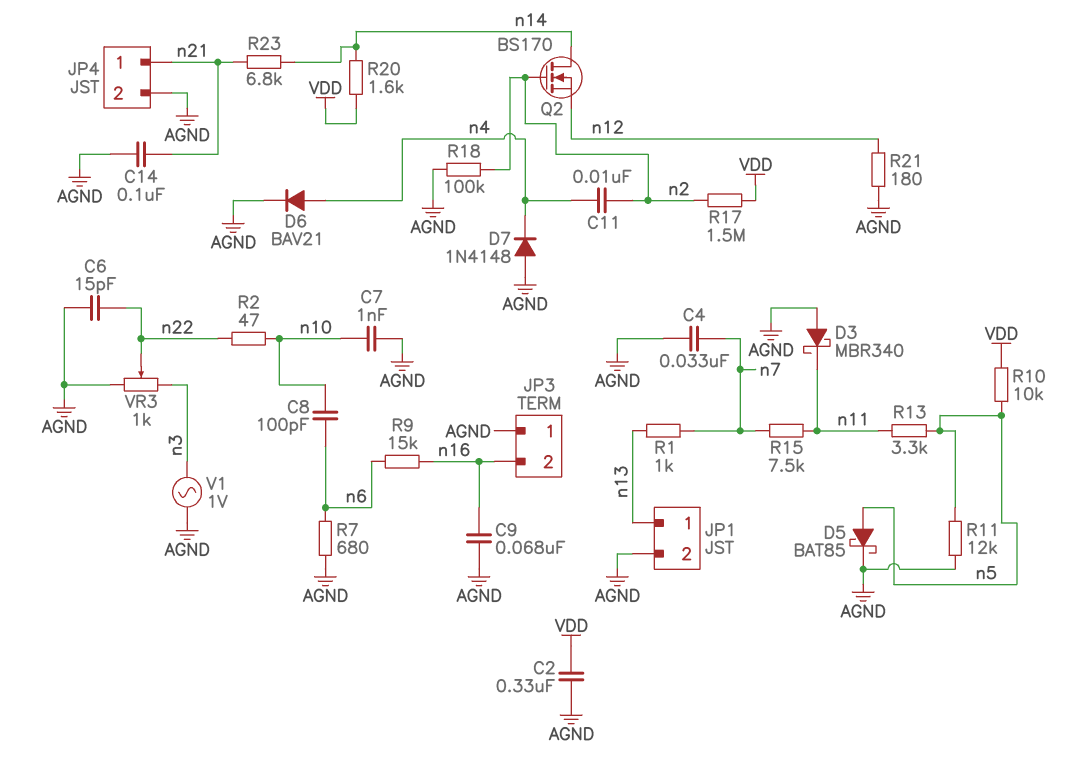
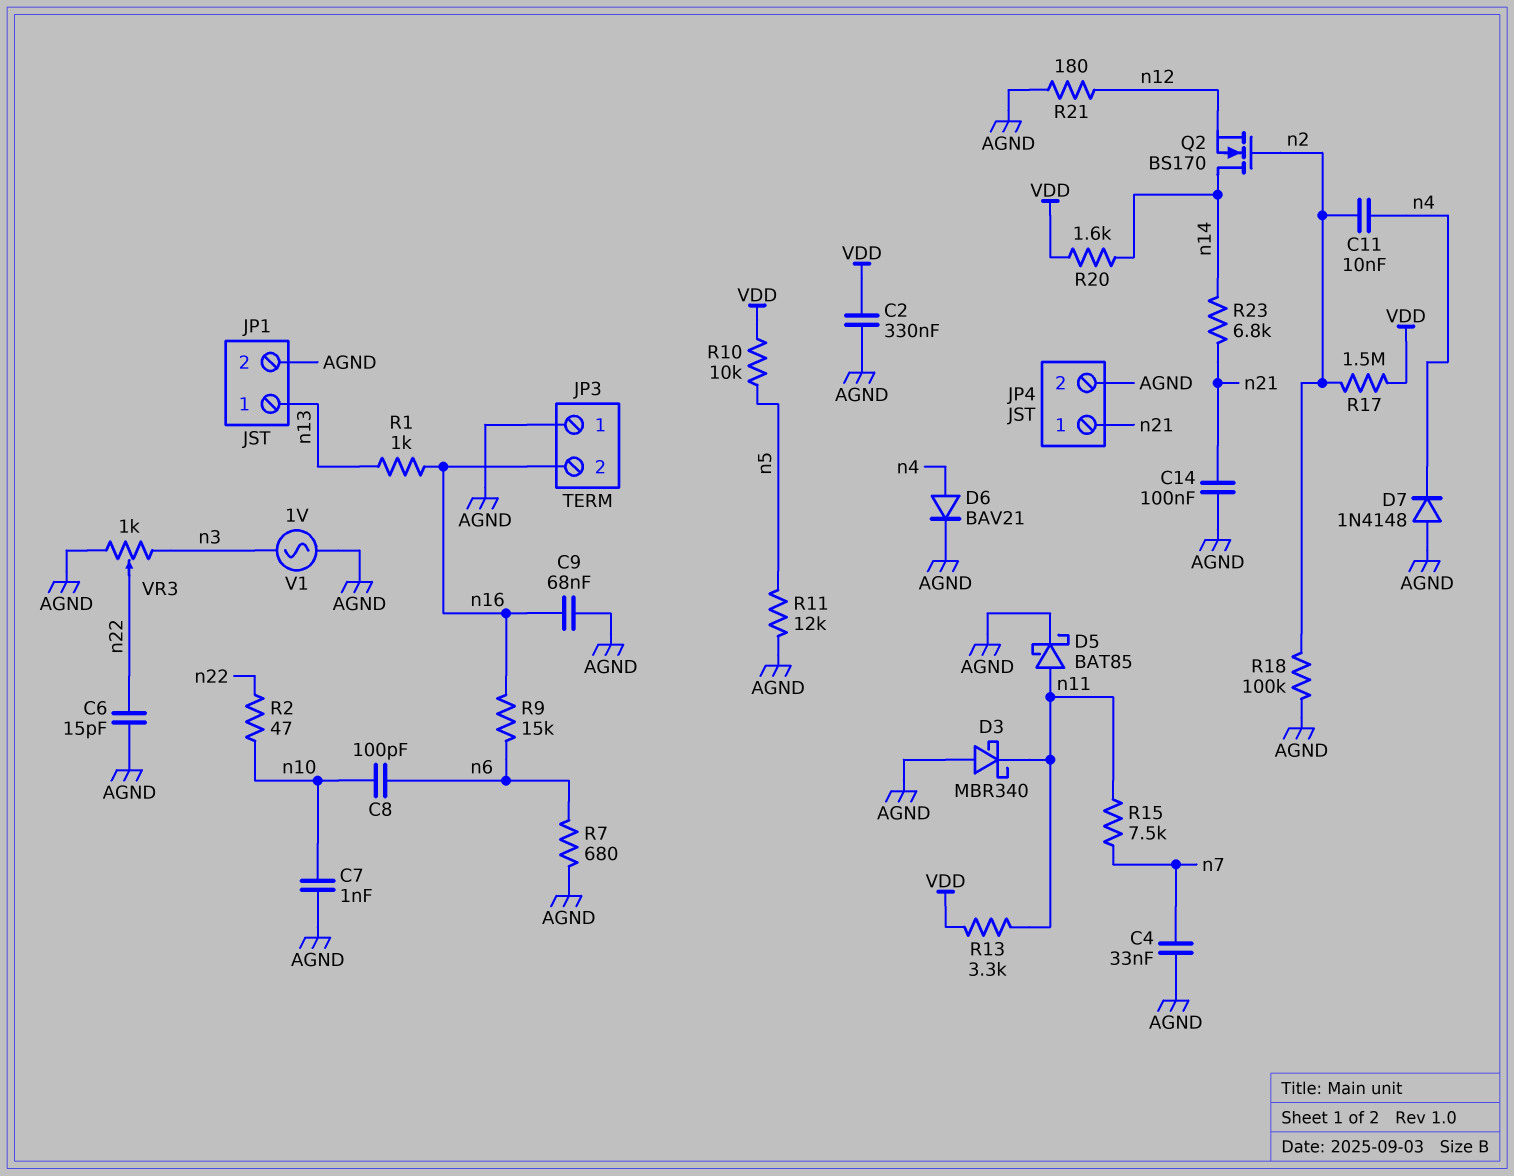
D5: schottky BAT85 (A n5, K AGND) -> schottky BAT85 (A n11, K AGND)
R1: 1k (n7, n13) -> 1k (n13, n16)
R13: 3.3k (n5, n11) -> 3.3k (VDD, n11)

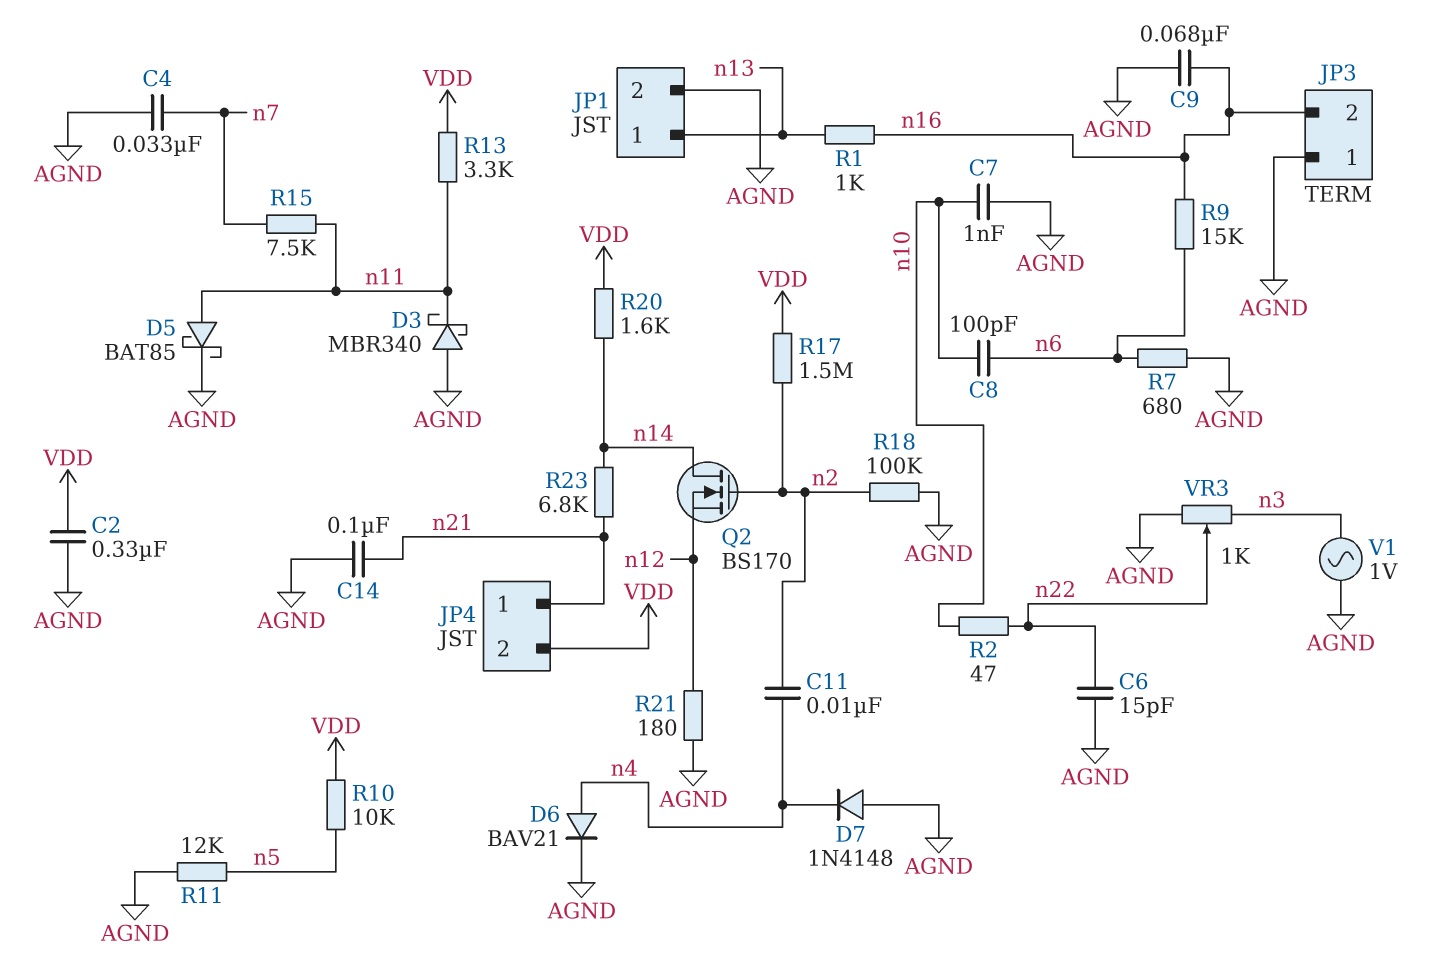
JP4 pin 2: AGND -> VDD

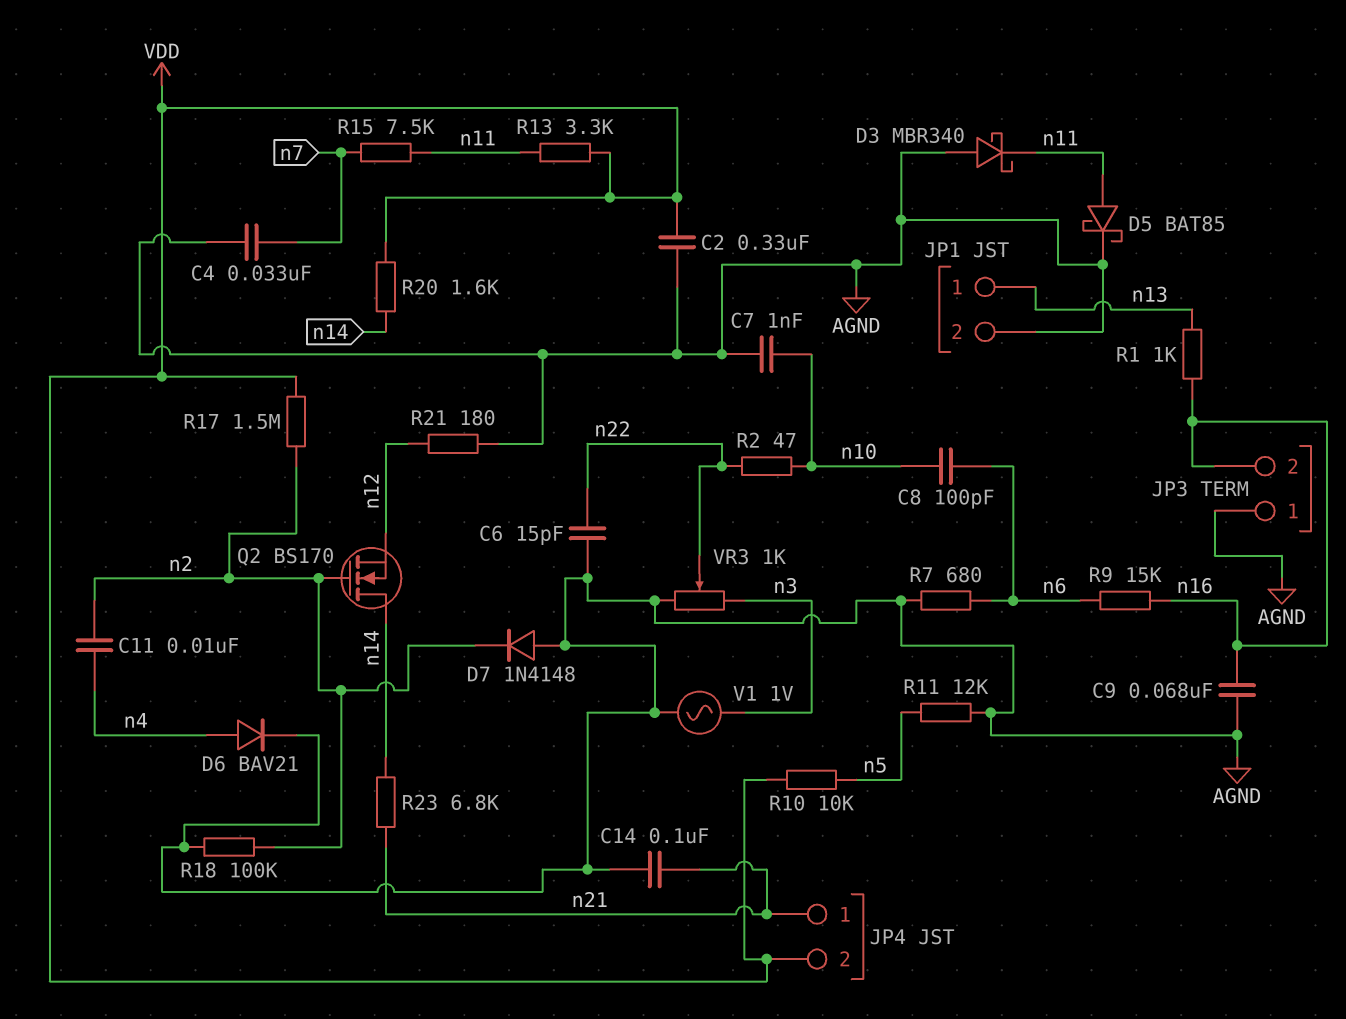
D7: diode 1N4148 (A AGND, K n4) -> diode 1N4148 (A AGND, K n2)

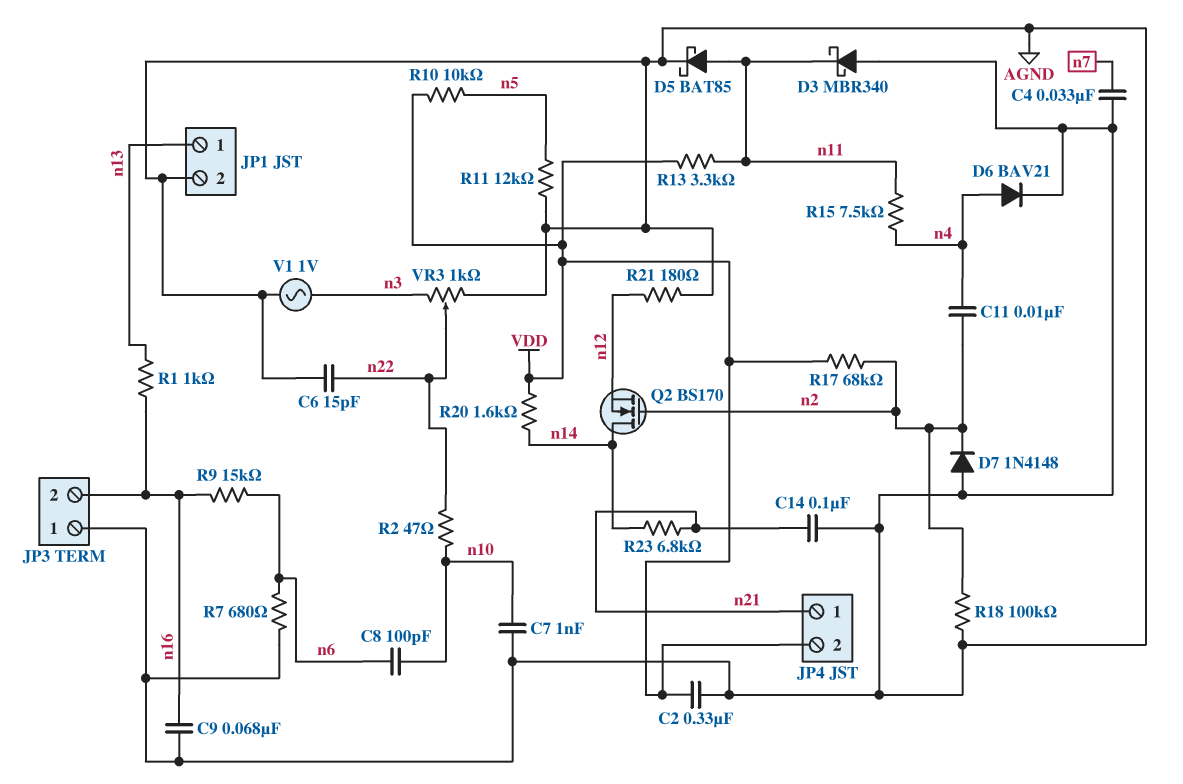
R15: 7.5k (n7, n11) -> 7.5k (n4, n11)
R17: 1.5M (VDD, n2) -> 68k (VDD, n2)

